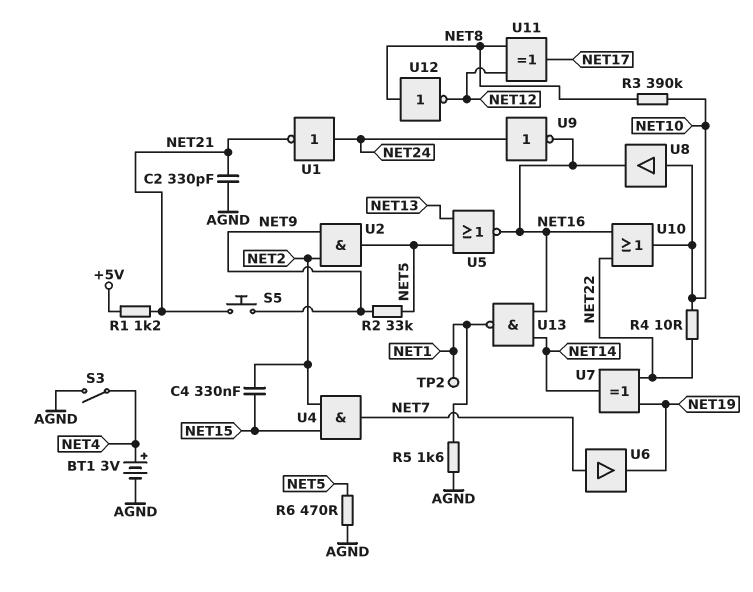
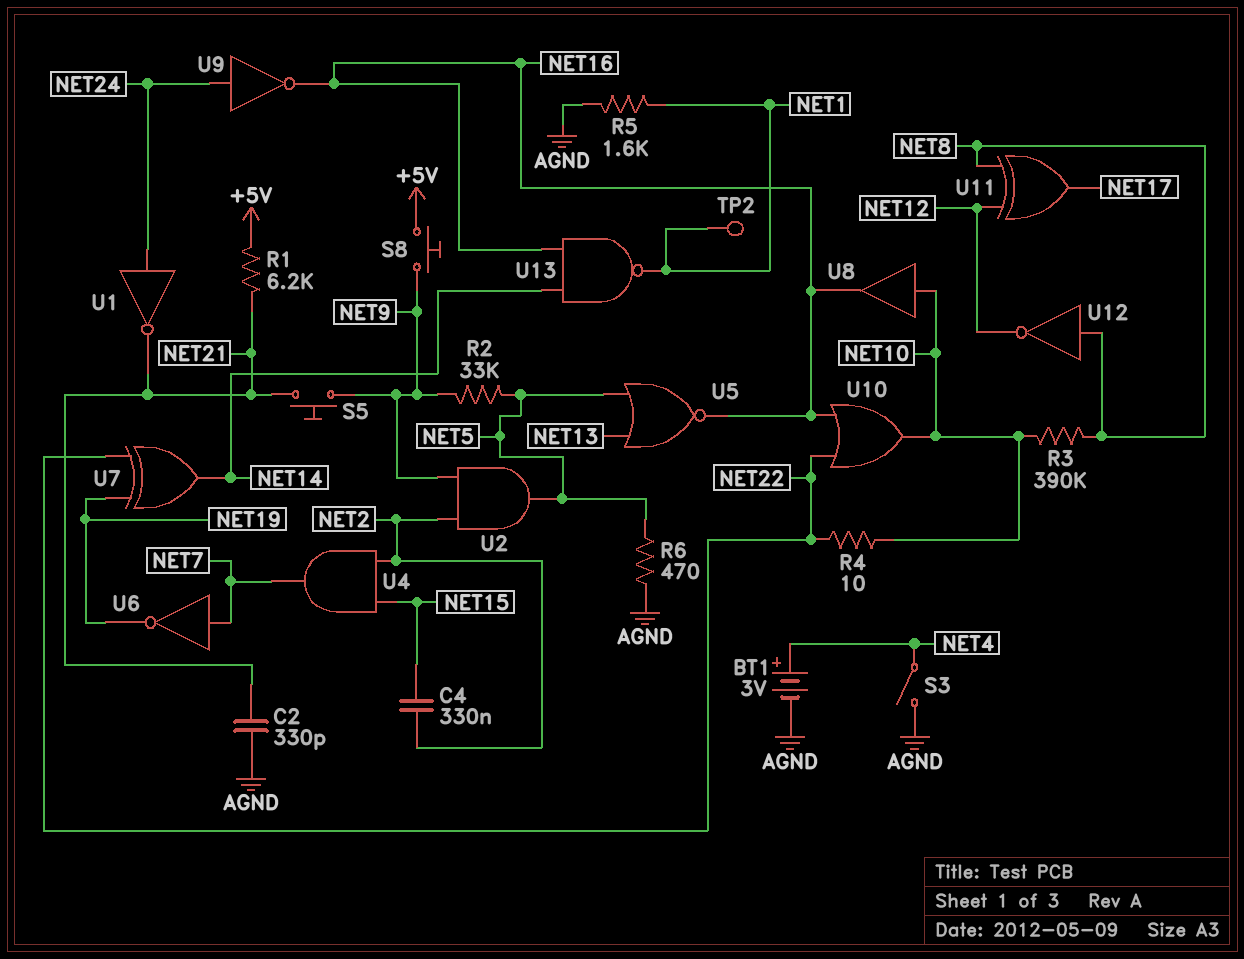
R1: 1.2k (+5V, NET21) -> 6.2k (+5V, NET21)
S8: none -> button (+5V, NET9)
U6: buffer (in NET7, out NET19) -> NOT (in NET7, out NET19)

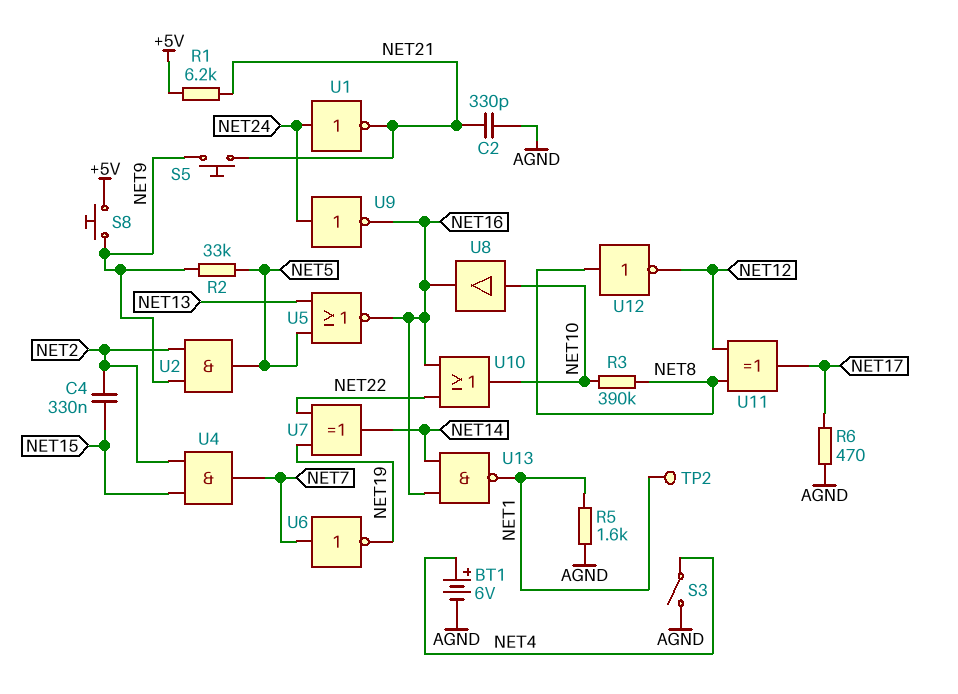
BT1: 3V (plus NET4, minus AGND) -> 6V (plus NET4, minus AGND)
R4: 10 (NET10, NET22) -> none
R6: 470 (AGND, NET5) -> 470 (AGND, NET17)

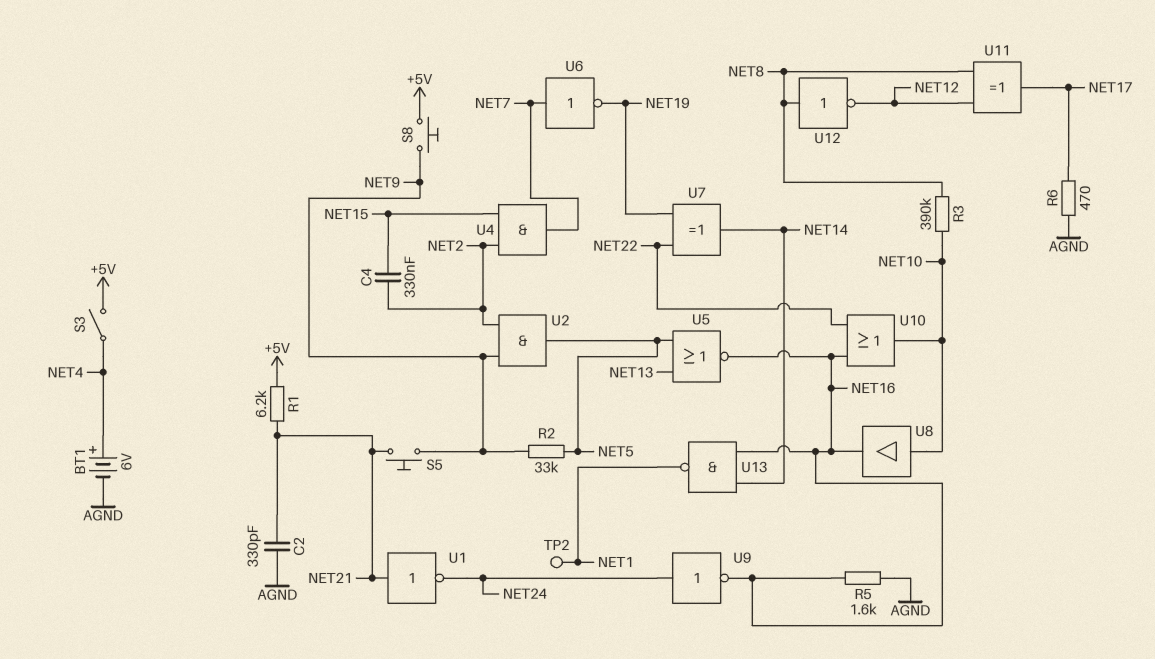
R5: 1.6k (AGND, NET1) -> 1.6k (AGND, NET16)
S3: switch (AGND, NET4) -> switch (+5V, NET4)
U1: NOT (in NET24, out NET21) -> NOT (in NET21, out NET24)

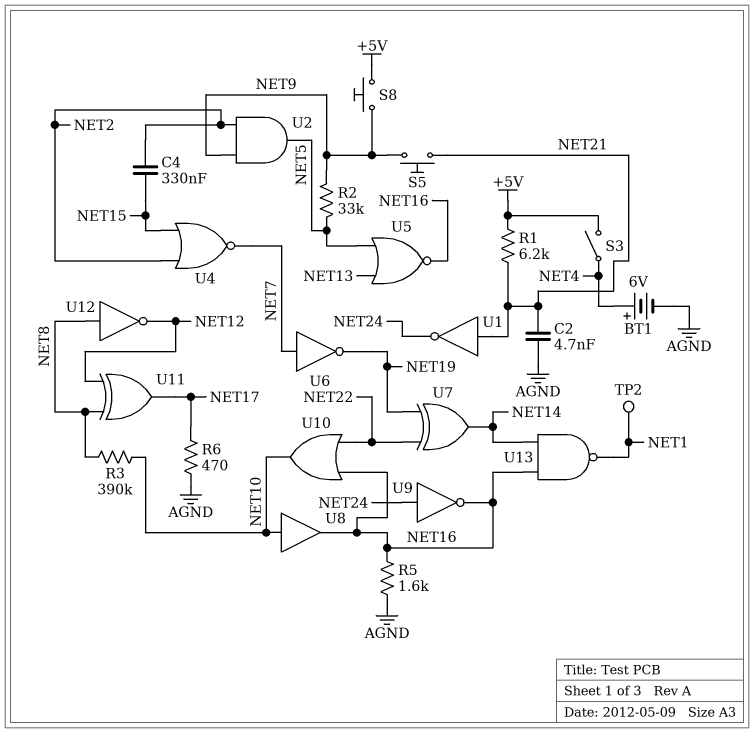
C2: 330pF (AGND, NET21) -> 4.7nF (AGND, NET21)
U4: AND (in NET2, in NET15, out NET7) -> NOR (in NET2, in NET15, out NET7)

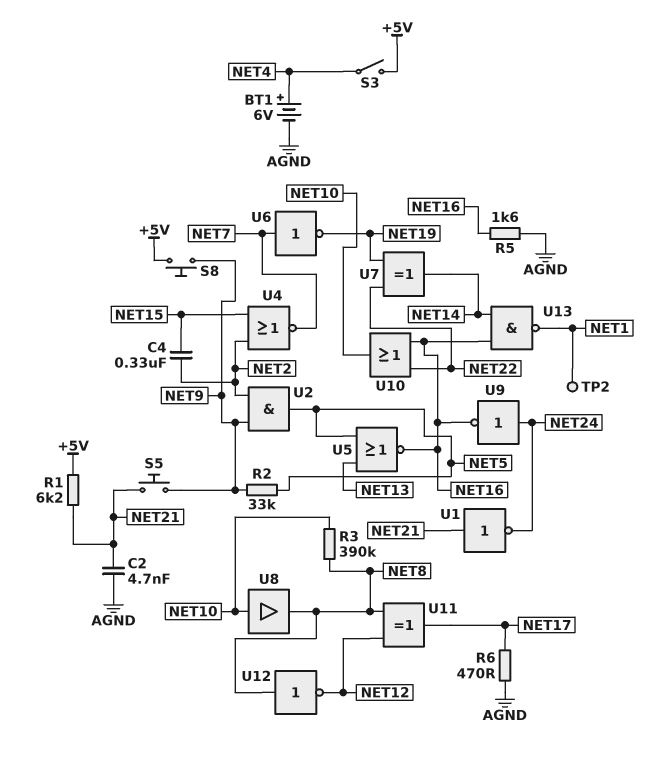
U8: buffer (in NET10, out NET16) -> buffer (in NET10, out NET8)

